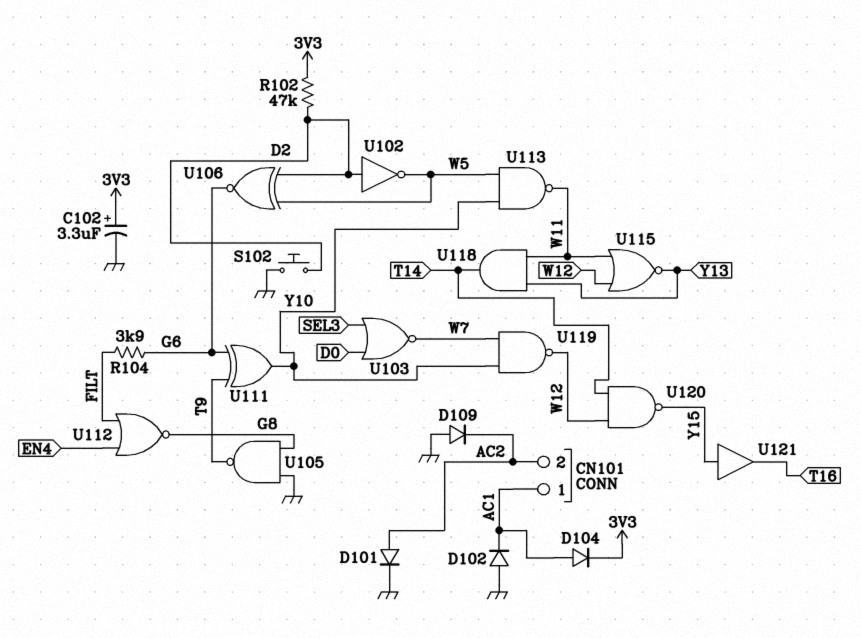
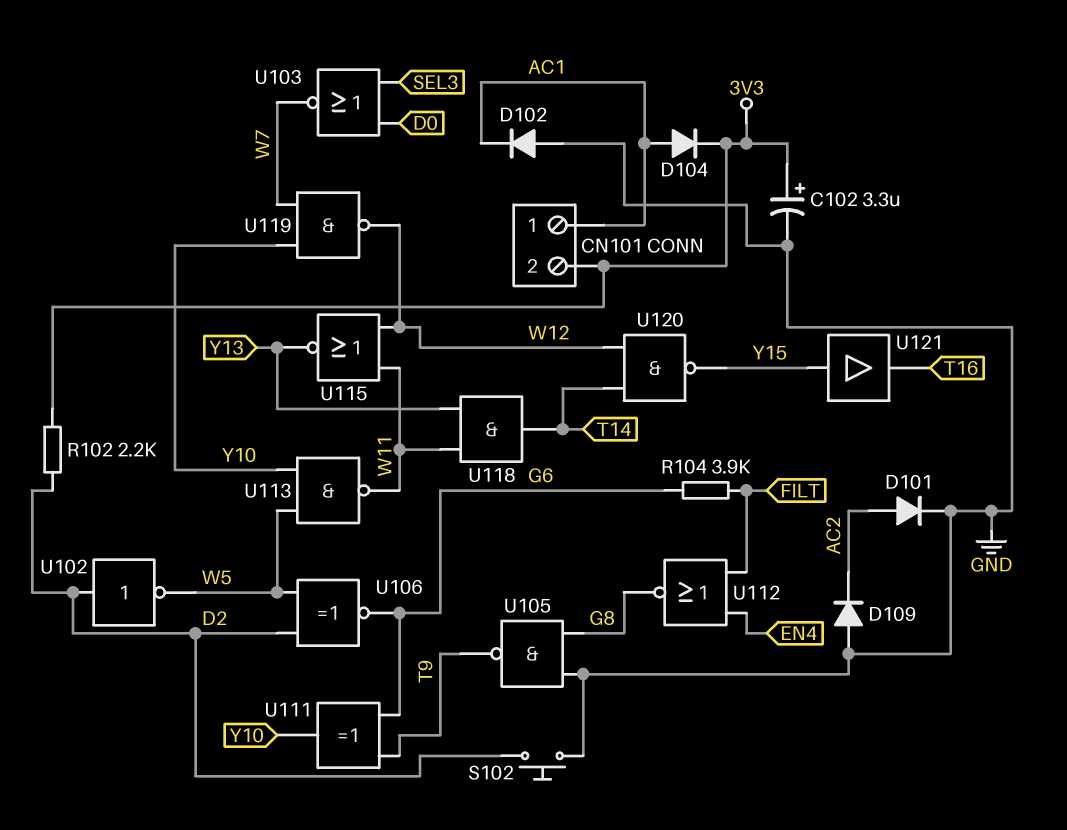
CN101 pin 2: AC2 -> 3V3
R102: 47k (3V3, D2) -> 2.2k (3V3, D2)

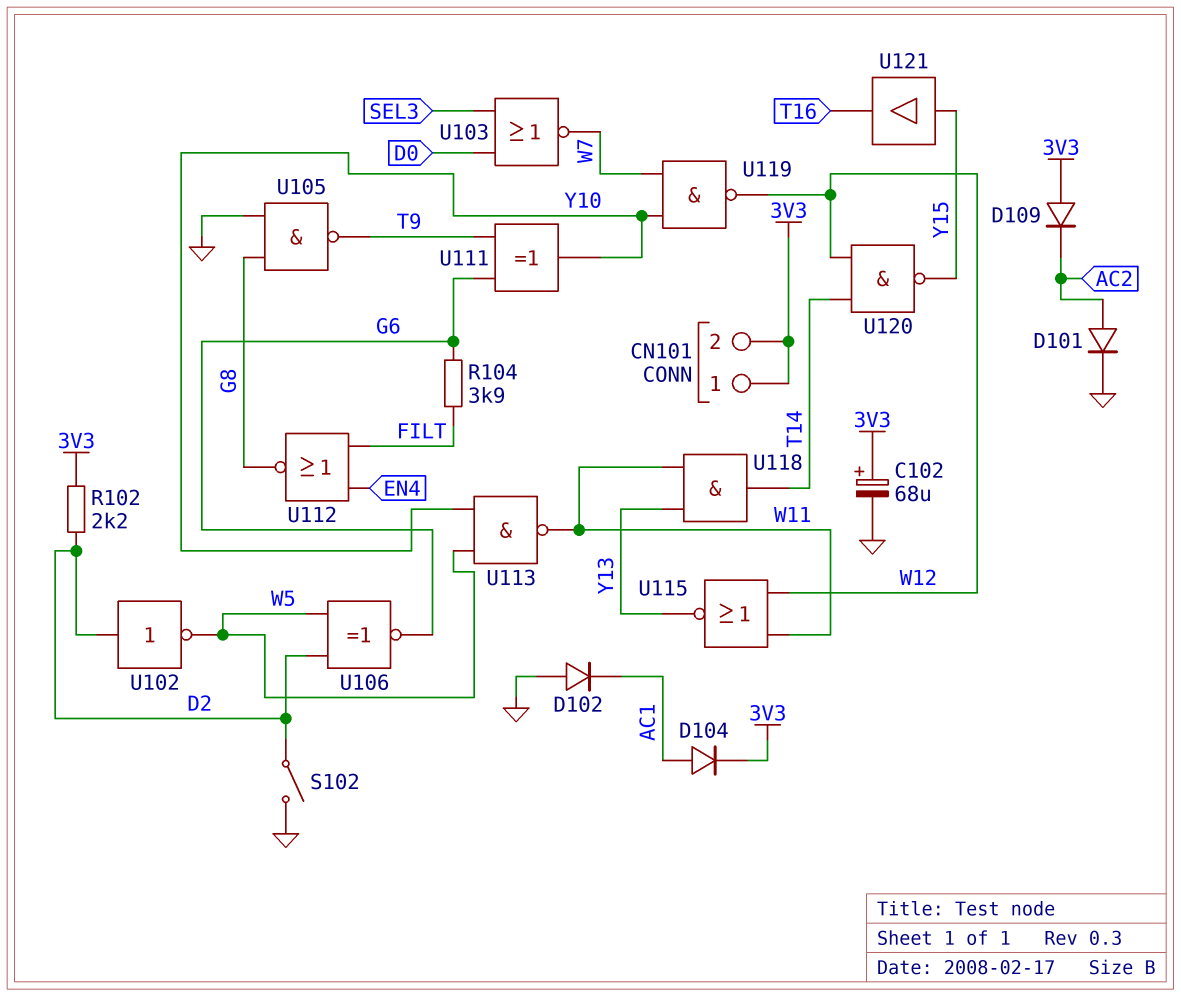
C102: 3.3uF (plus 3V3, minus GND) -> 68uF (plus 3V3, minus GND)
CN101 pin 1: AC1 -> 3V3
D109: diode (A GND, K AC2) -> diode (A 3V3, K AC2)
S102: button (D2, GND) -> switch (D2, GND)

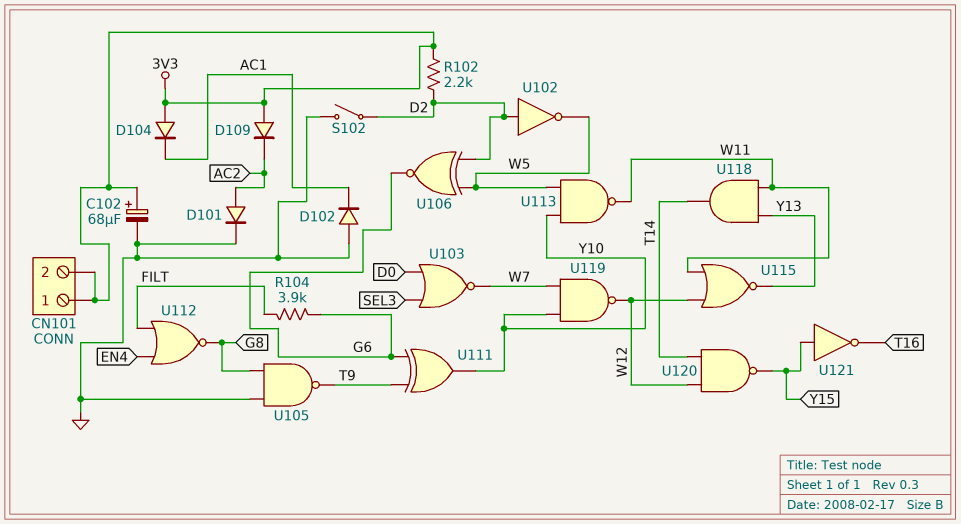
D104: diode (A AC1, K 3V3) -> diode (A 3V3, K AC1)
U121: buffer (in Y15, out T16) -> NOT (in Y15, out T16)

